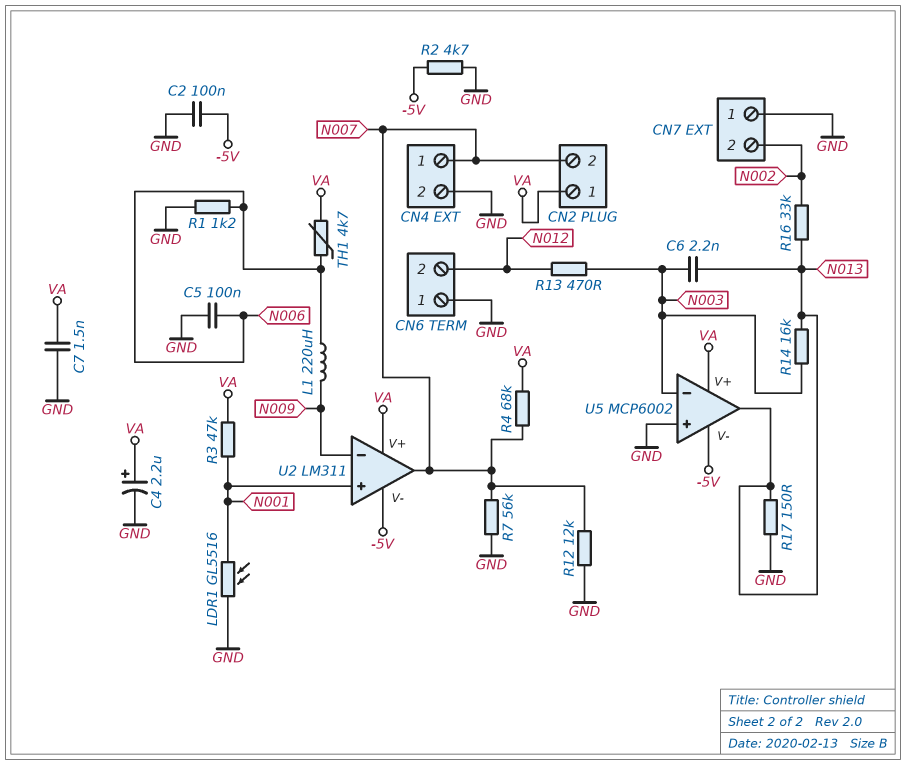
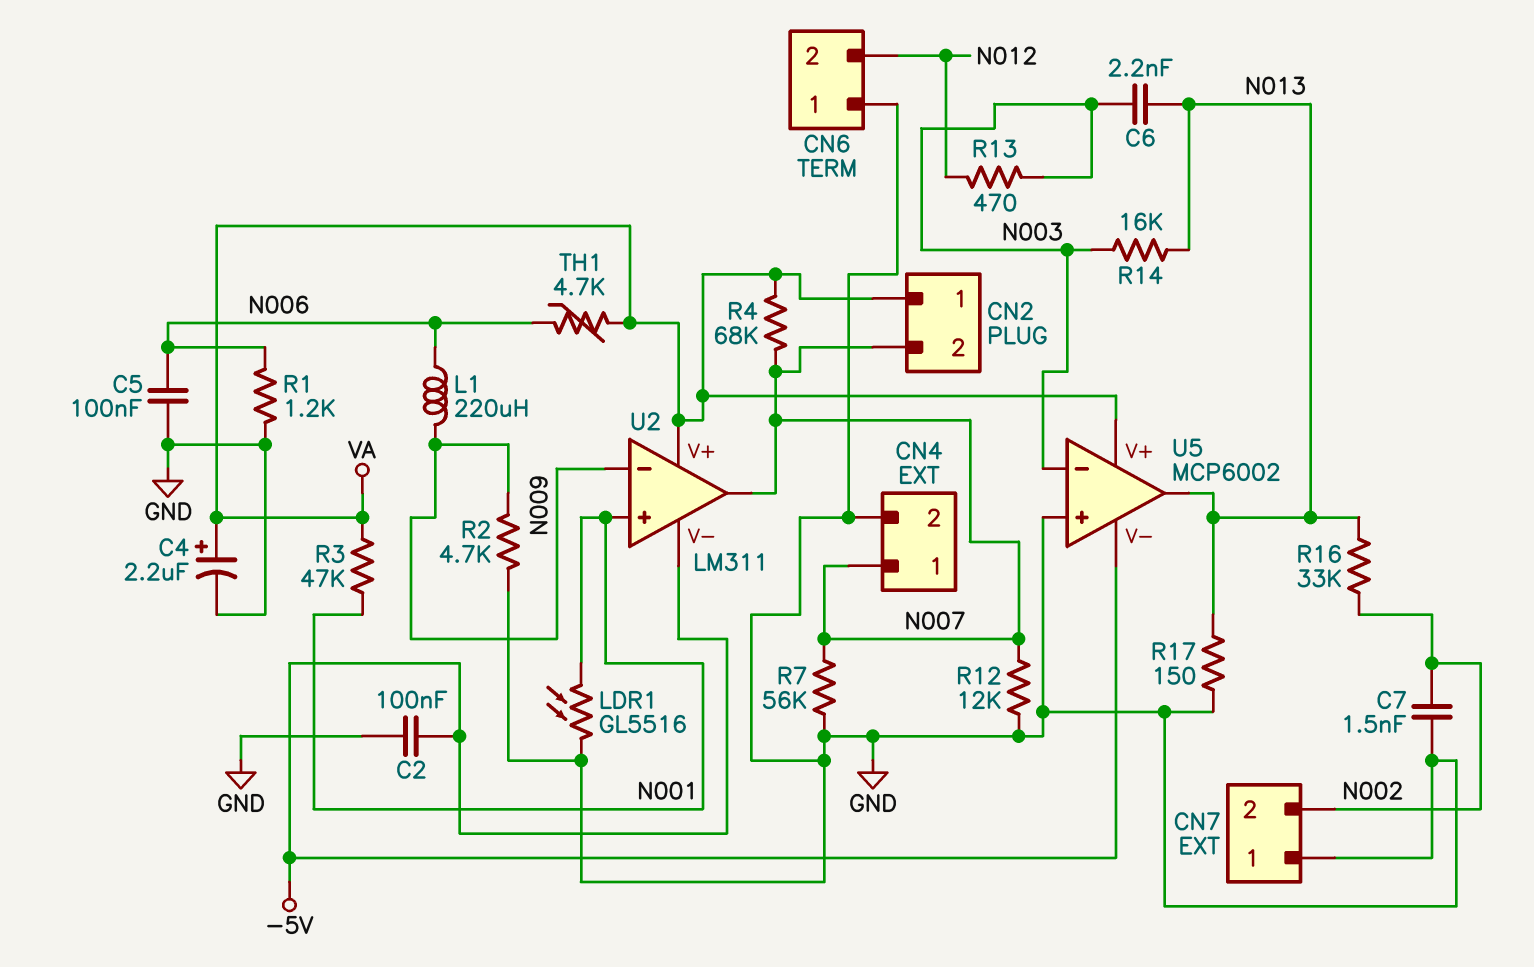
C7: 1.5nF (GND, VA) -> 1.5nF (GND, N002)
R2: 4.7k (-5V, GND) -> 4.7k (GND, N009)

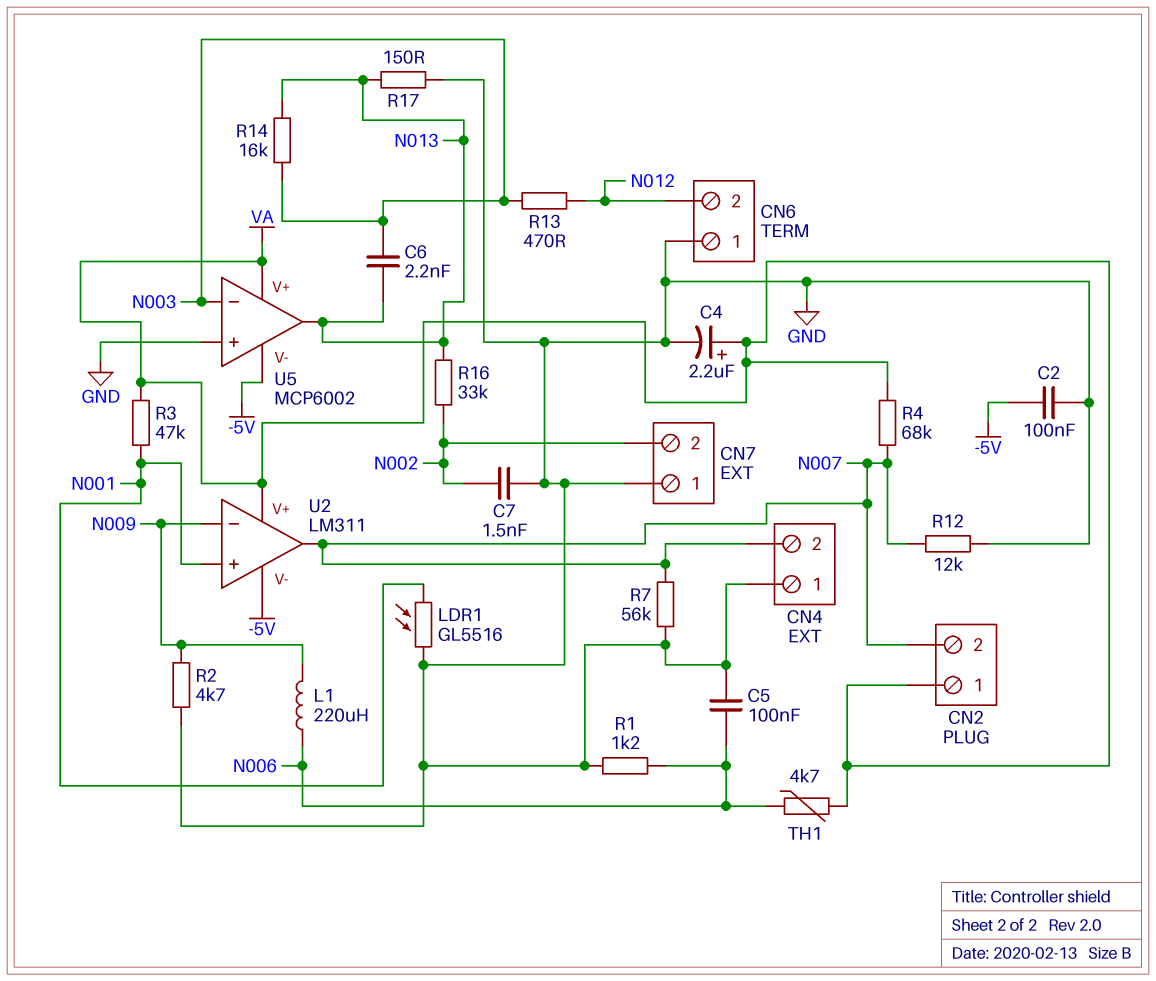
CN4 pin 1: N007 -> GND
CN4 pin 2: GND -> N007

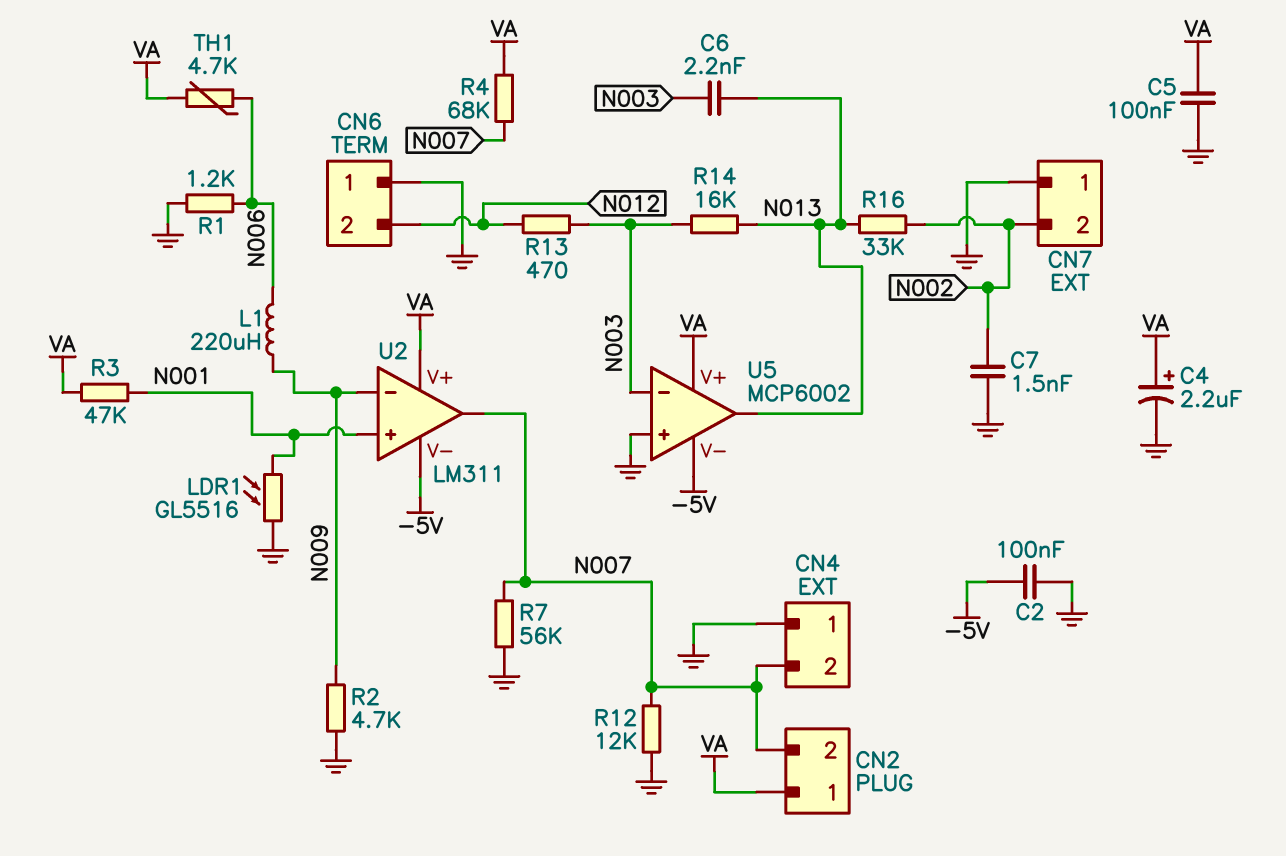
C5: 100nF (GND, N006) -> 100nF (GND, VA)
R17: 150 (GND, N013) -> none

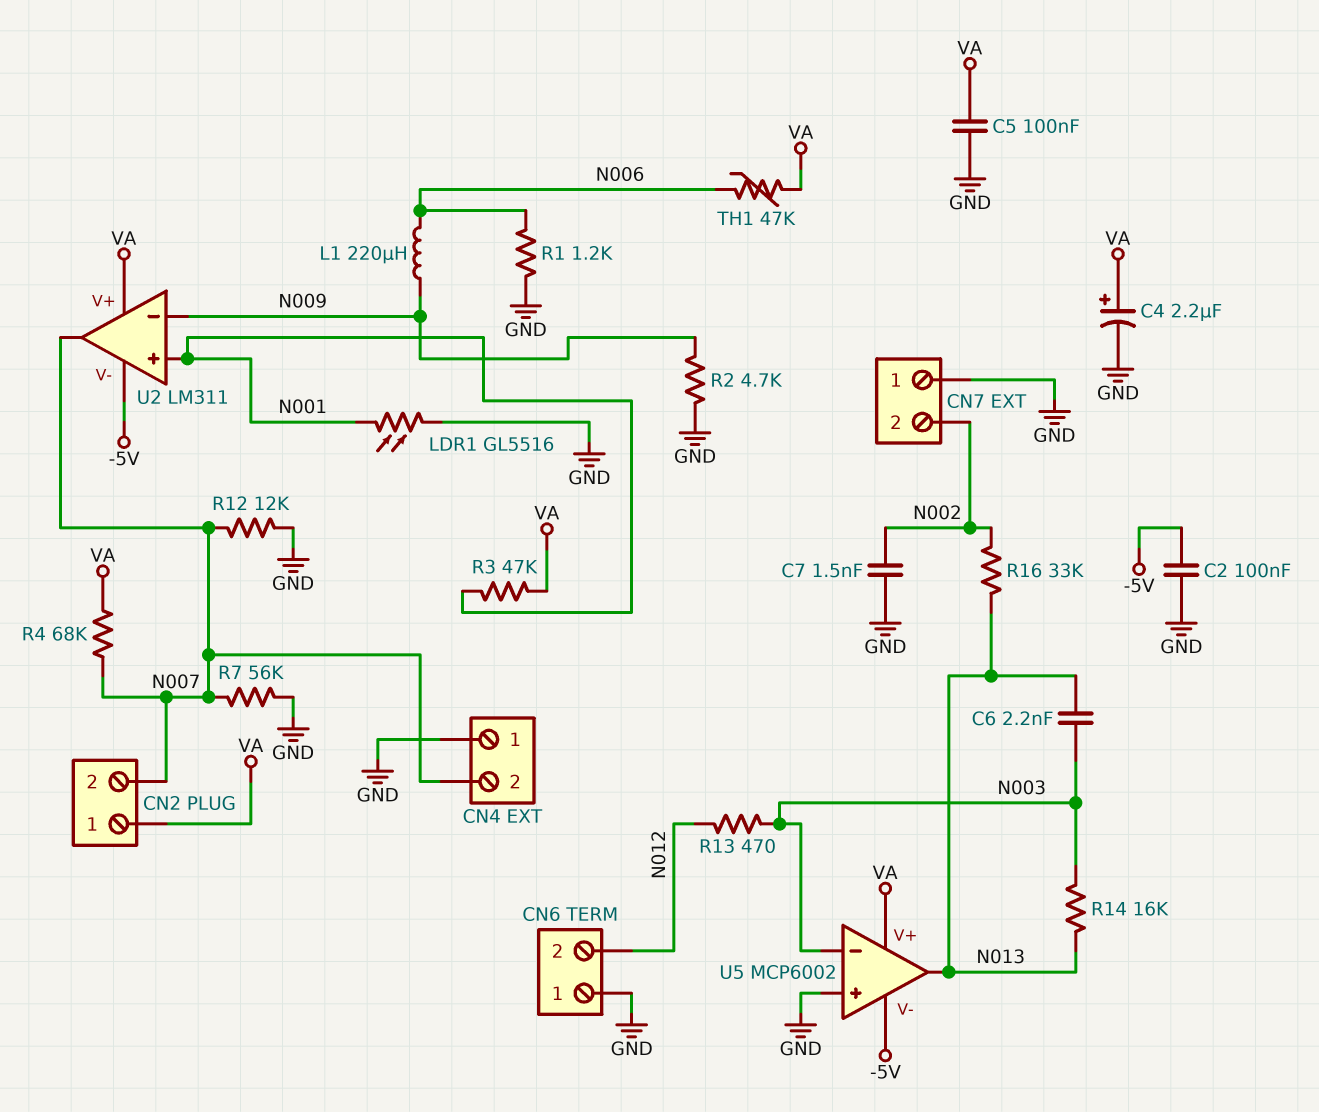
TH1: 4.7k (N006, VA) -> 47k (N006, VA)

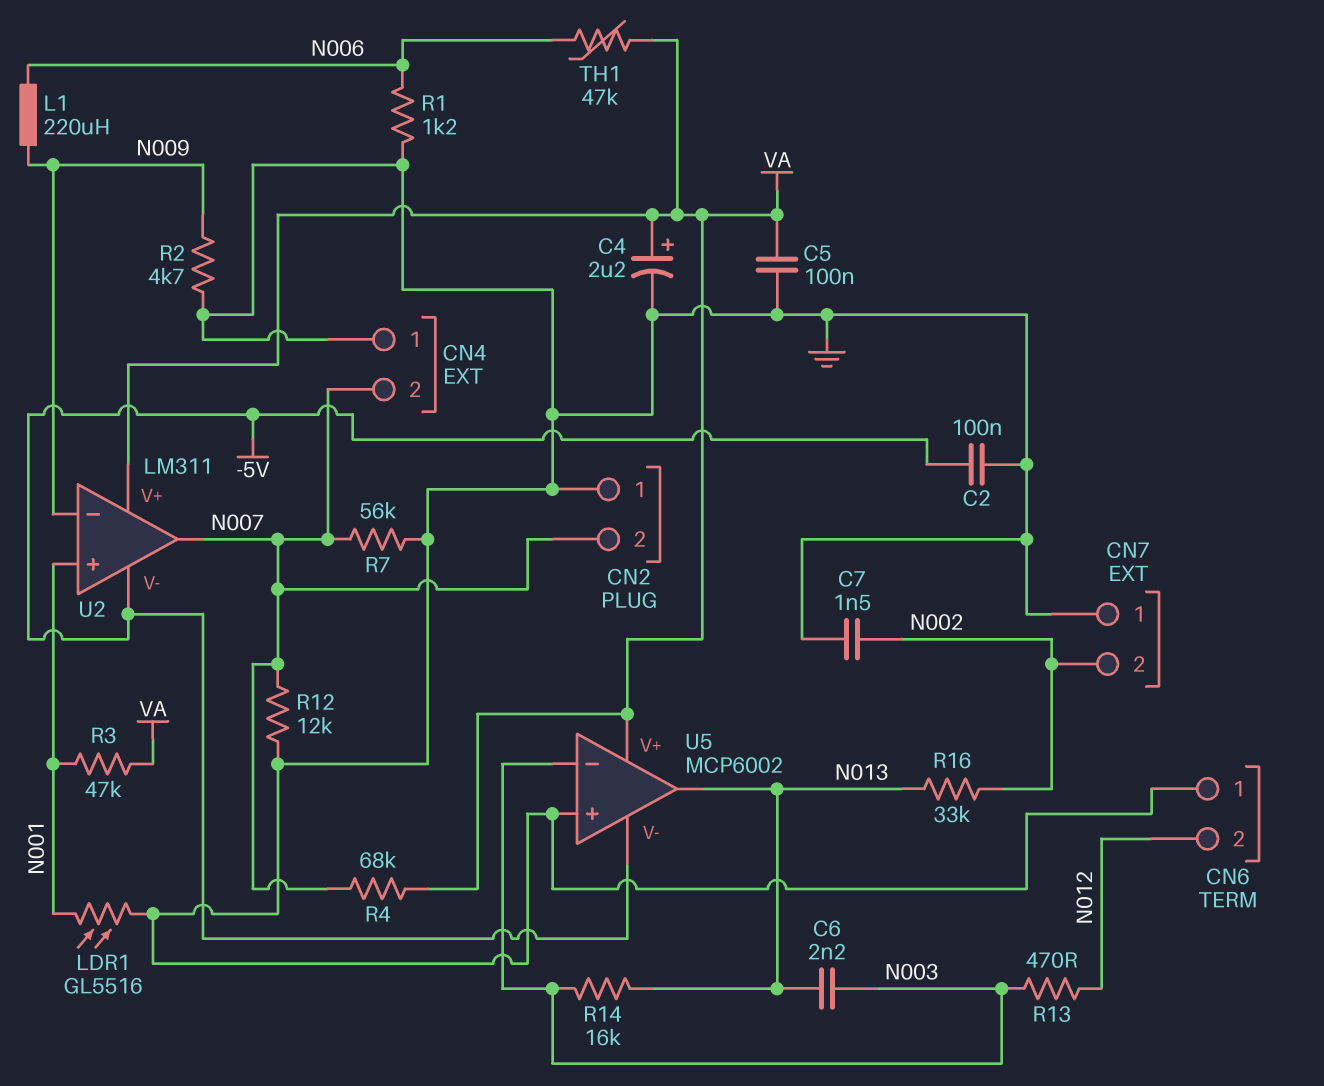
CN2 pin 1: VA -> GND

